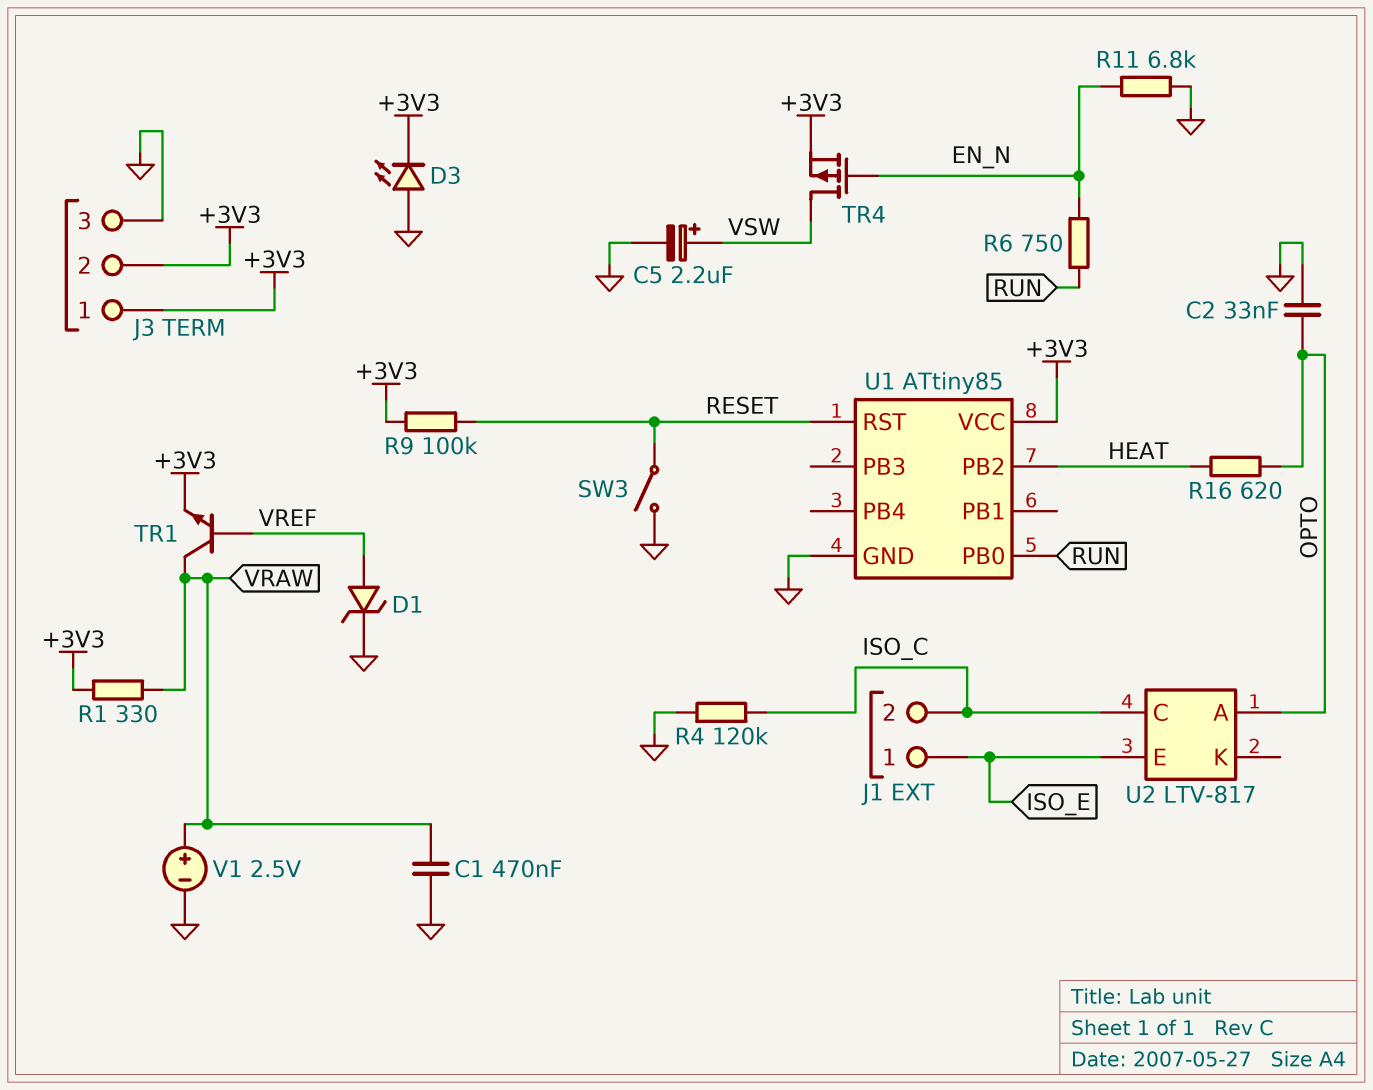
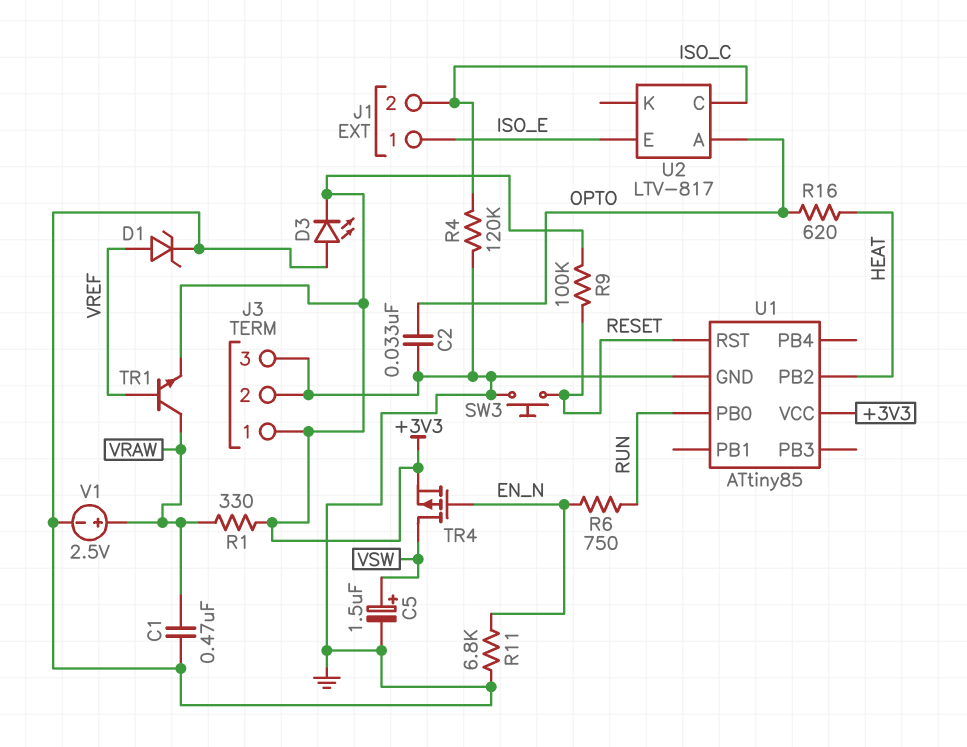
C5: 2.2uF (plus VSW, minus GND) -> 1.5uF (plus VSW, minus GND)
J3 pin 2: +3V3 -> GND
SW3: switch (GND, RESET) -> button (GND, RESET)

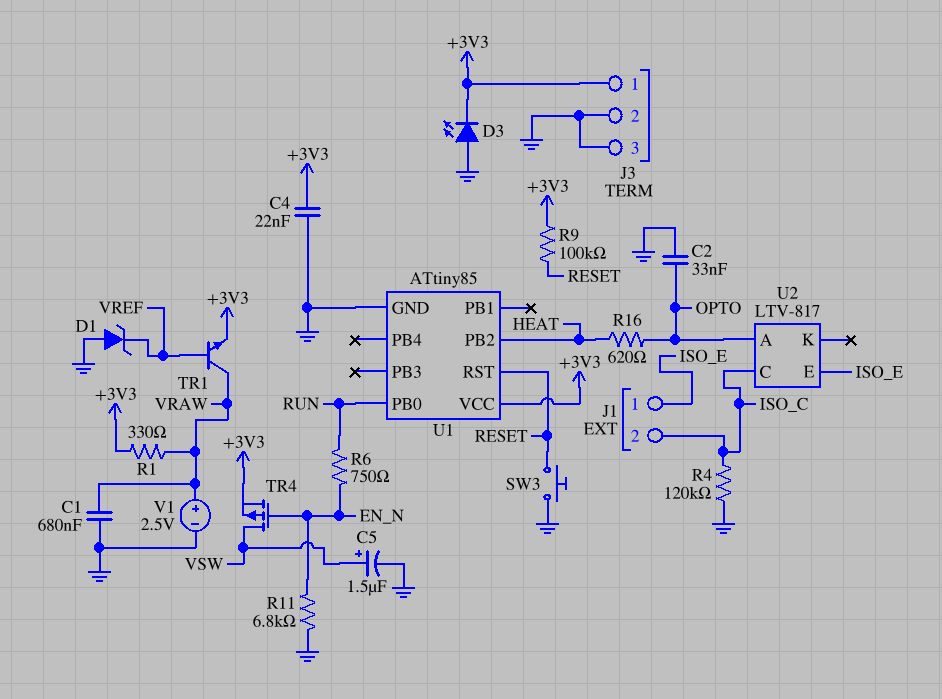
C1: 470nF (GND, VRAW) -> 680nF (GND, VRAW)
C4: none -> 22nF (+3V3, GND)
D1: zener (A VREF, K GND) -> zener (A GND, K VREF)

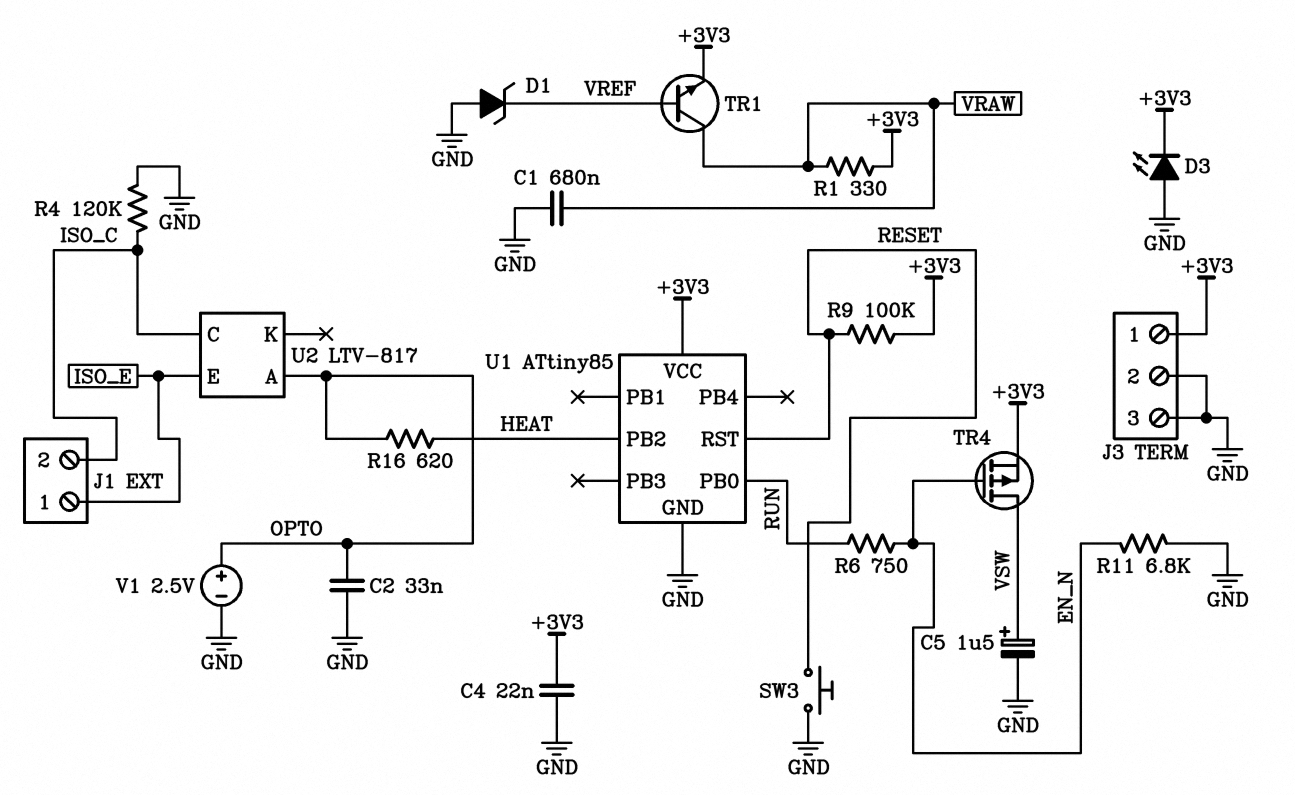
V1: 2.5V (plus VRAW, minus GND) -> 2.5V (plus OPTO, minus GND)

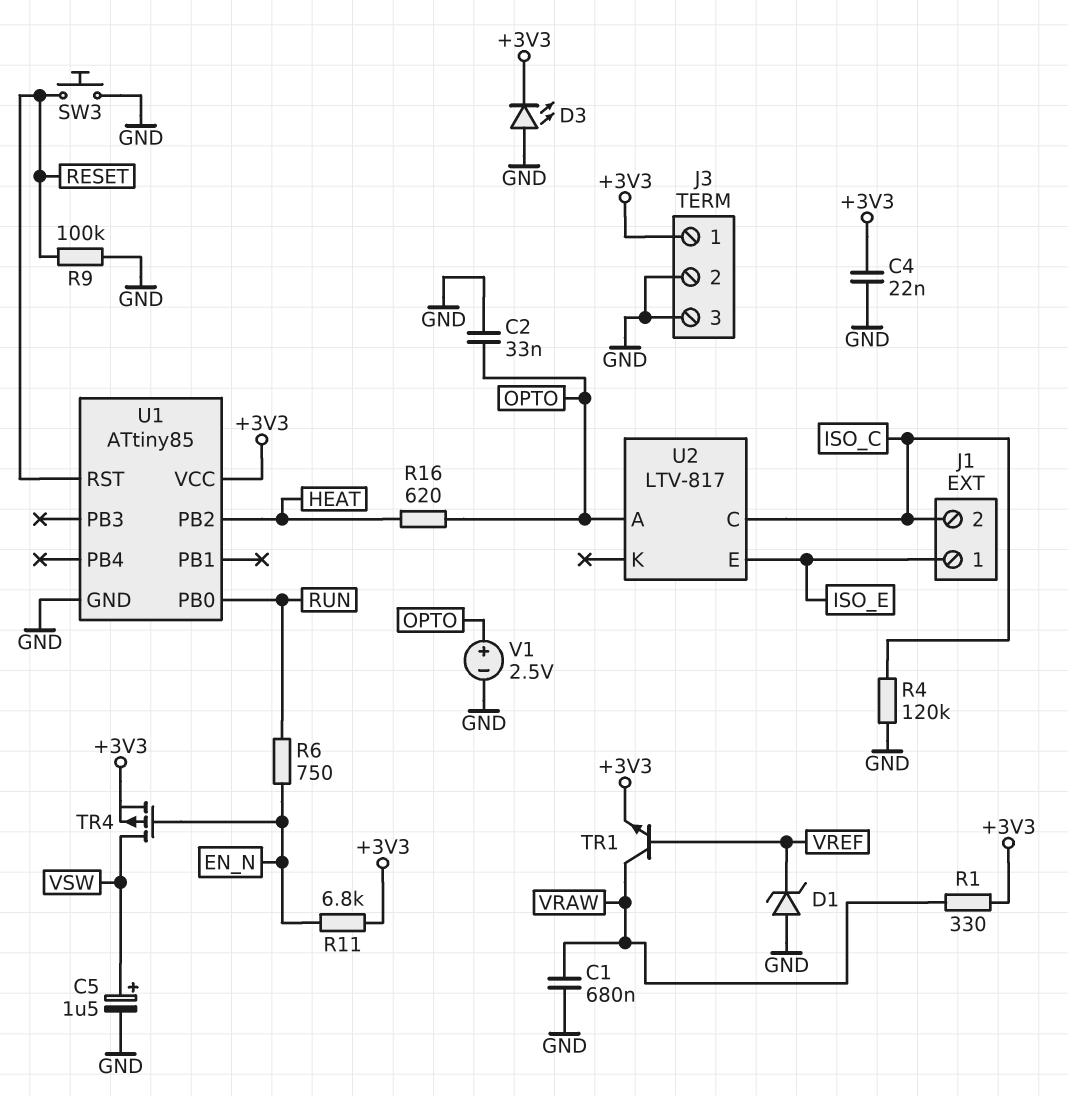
R9: 100k (+3V3, RESET) -> 100k (GND, RESET)
R11: 6.8k (EN_N, GND) -> 6.8k (+3V3, EN_N)

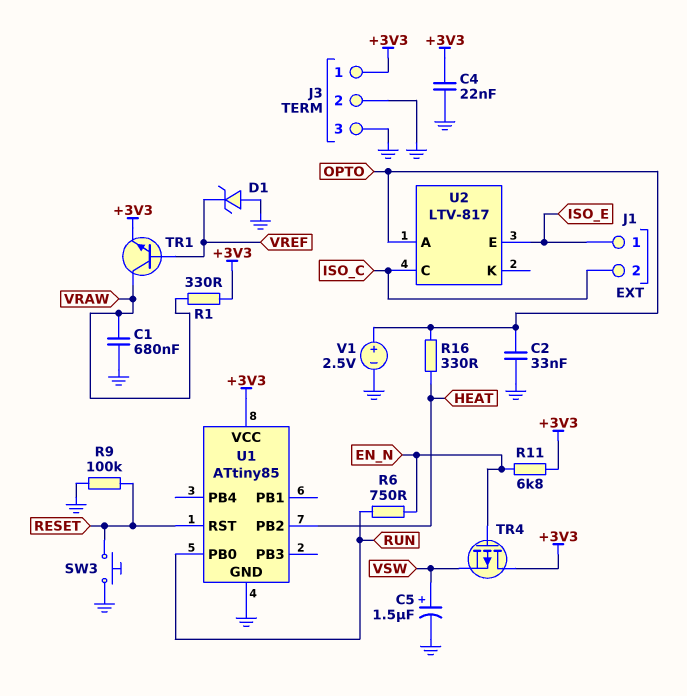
D3: LED (A GND, K +3V3) -> none
R4: 120k (GND, ISO_C) -> none
R16: 620 (HEAT, OPTO) -> 330 (HEAT, OPTO)
TR4: PMOS (G EN_N, D VSW, S +3V3) -> PMOS (G EN_N, D +3V3, S VSW)

